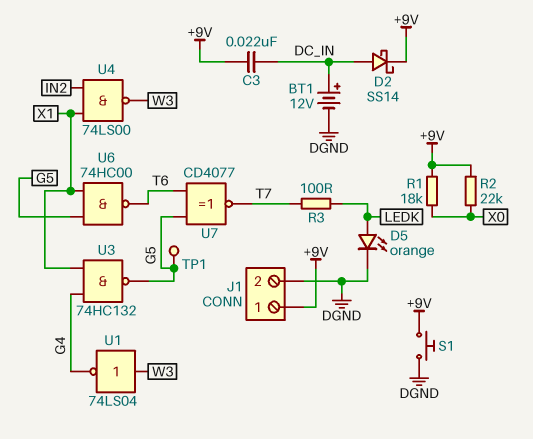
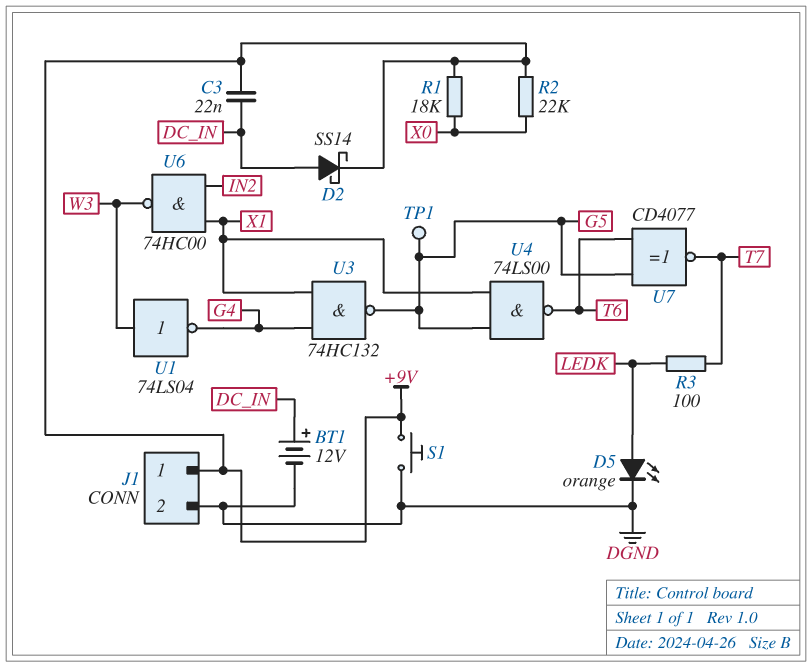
U4: NAND 74LS00 (in IN2, in X1, out W3) -> NAND 74LS00 (in G5, in X1, out T6)
U6: NAND 74HC00 (in G5, in X1, out T6) -> NAND 74HC00 (in IN2, in X1, out W3)

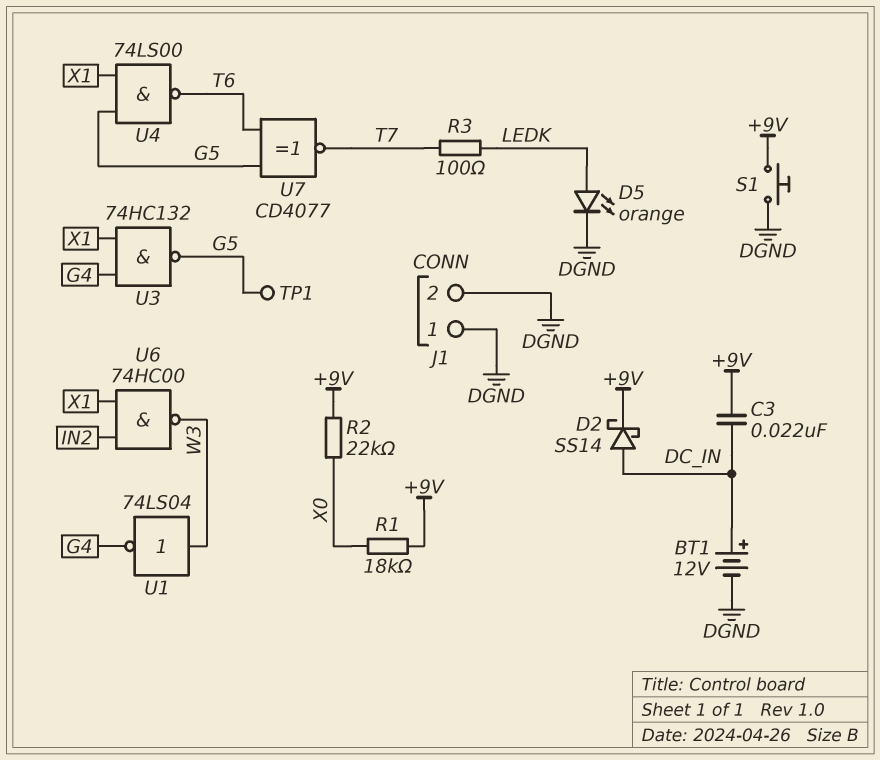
J1 pin 1: +9V -> DGND

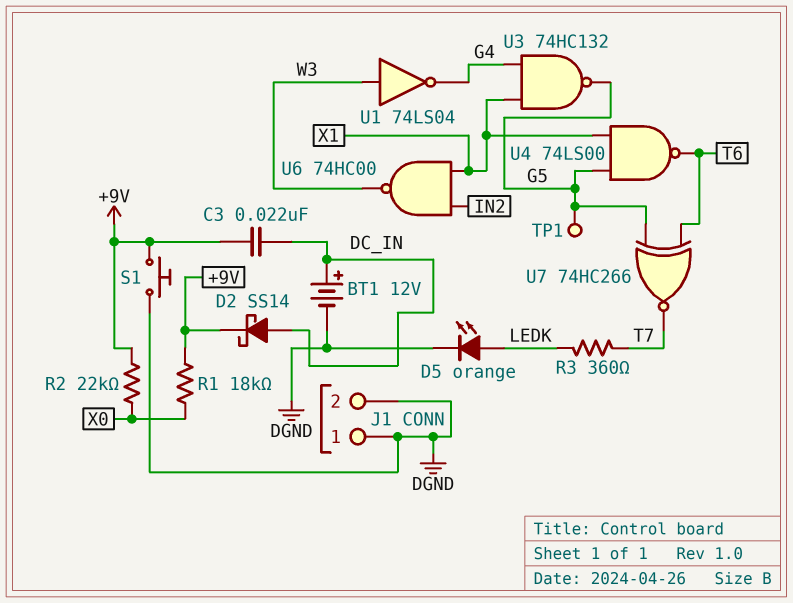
R3: 100 (LEDK, T7) -> 360 (LEDK, T7)
U7: XNOR CD4077 (in G5, in T6, out T7) -> XNOR 74HC266 (in G5, in T6, out T7)

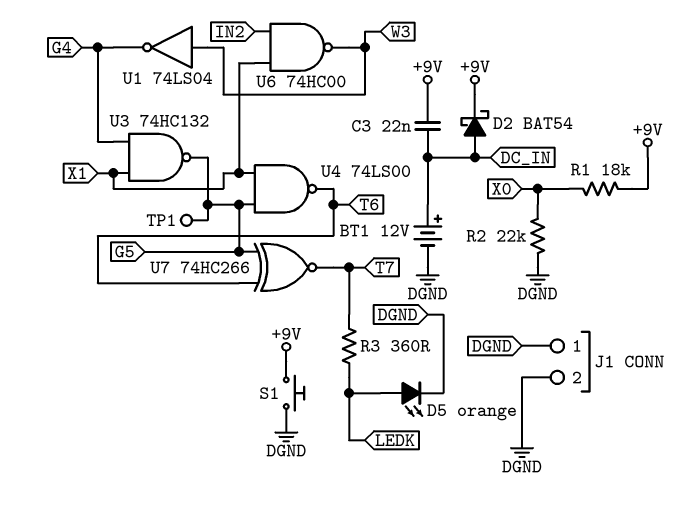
D2: schottky SS14 (A DC_IN, K +9V) -> schottky BAT54 (A DC_IN, K +9V)
R2: 22k (+9V, X0) -> 22k (DGND, X0)

